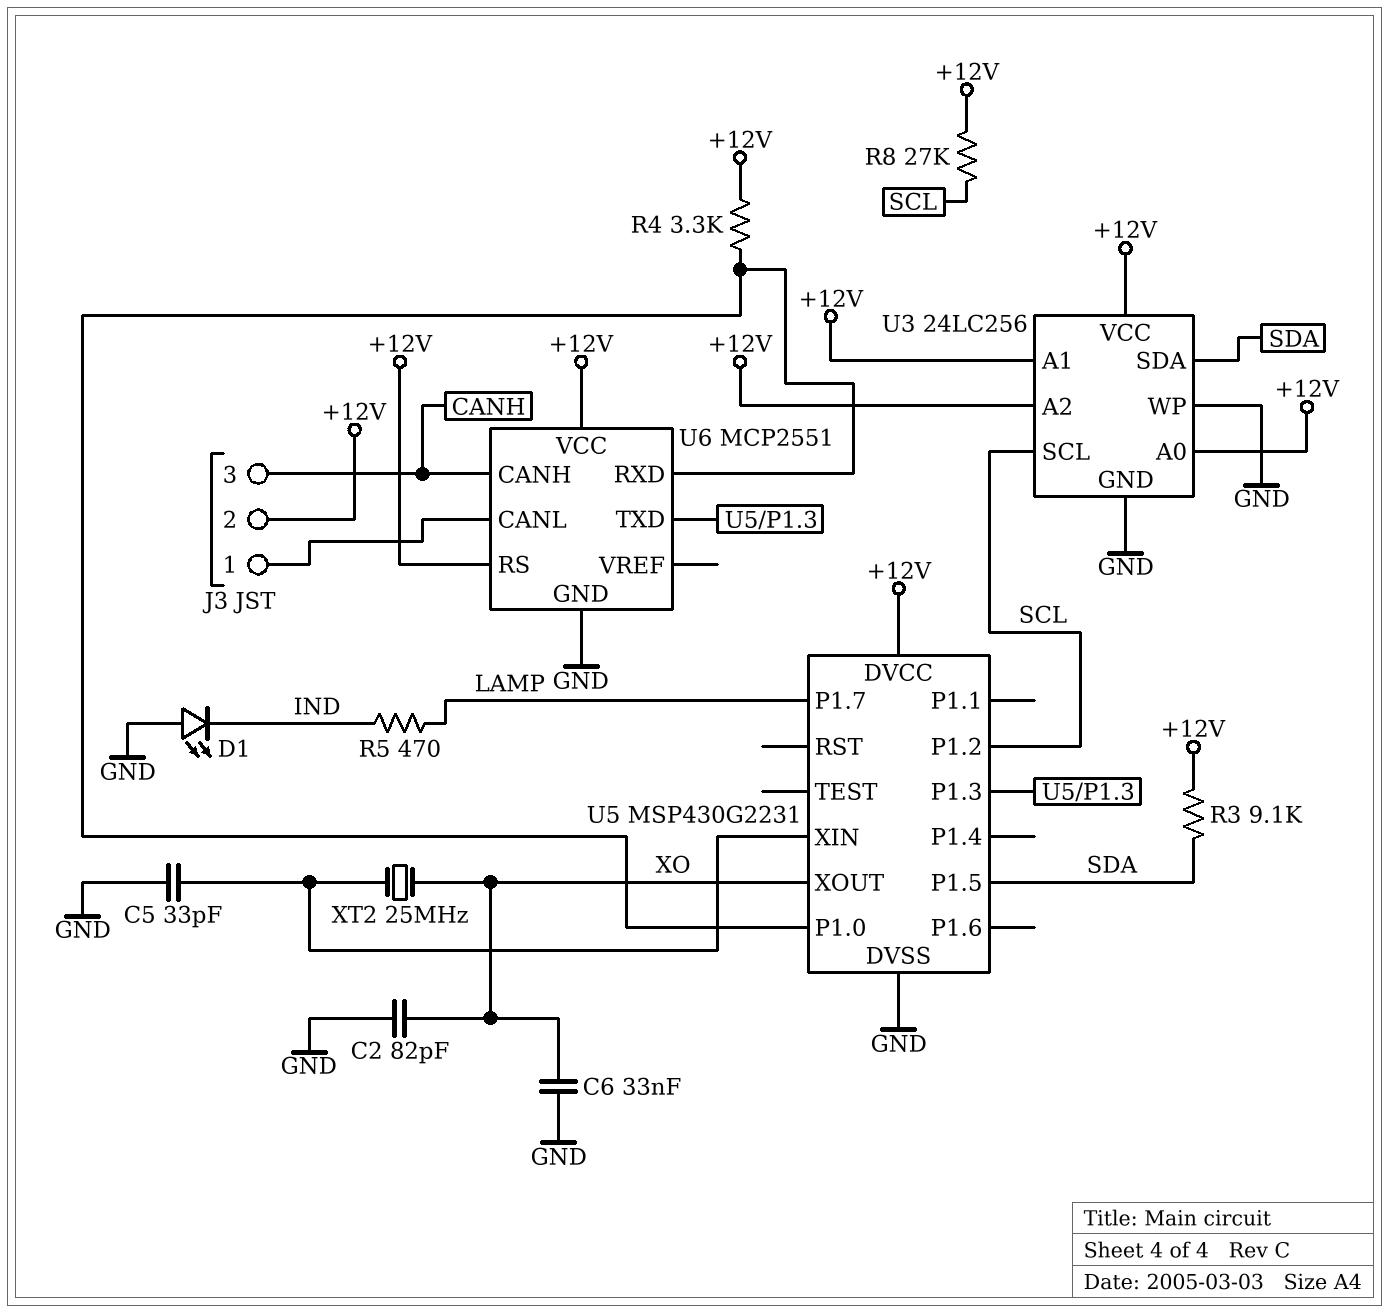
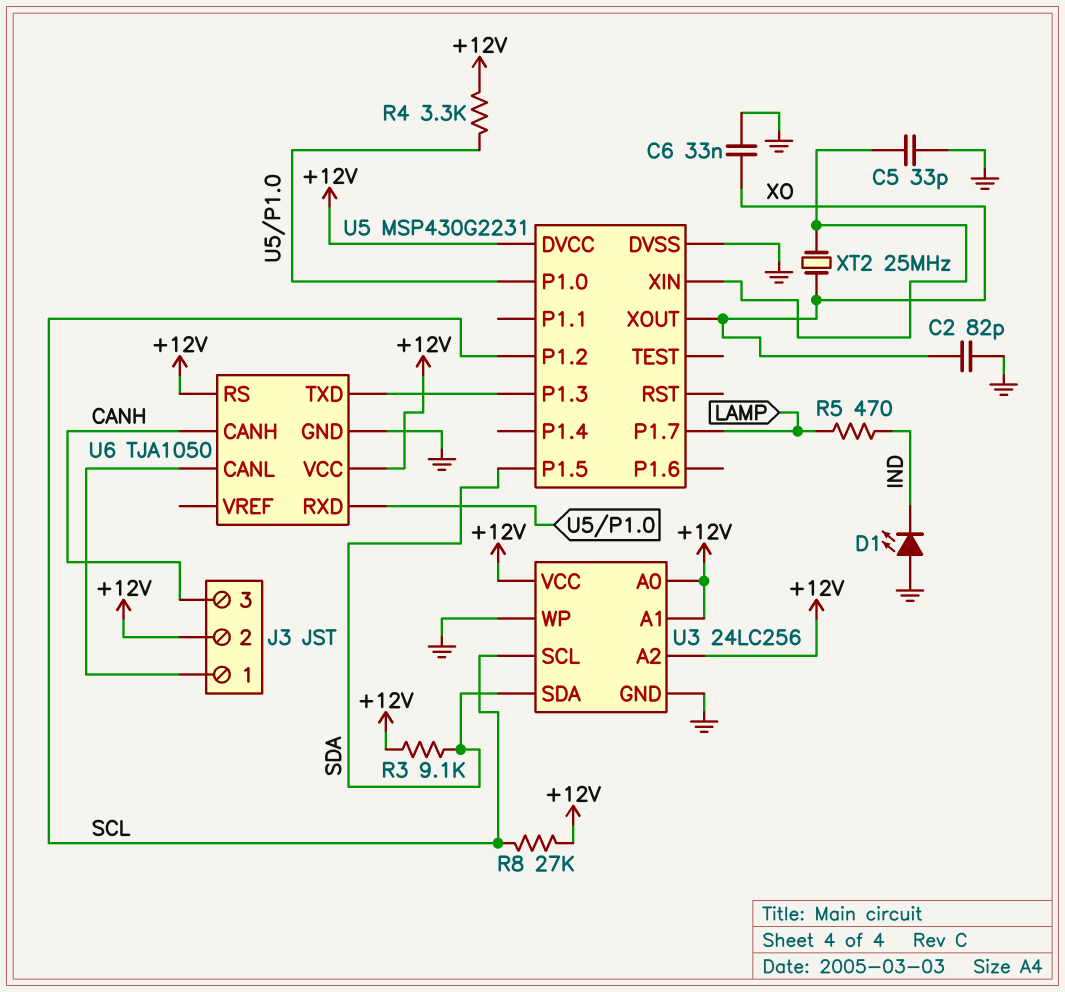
U6: MCP2551 -> TJA1050

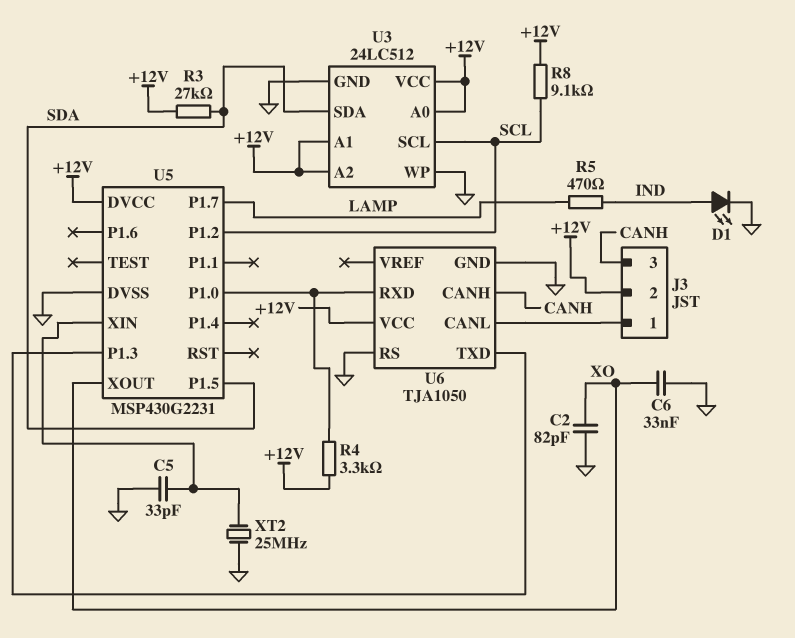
D1: LED (A GND, K IND) -> LED (A IND, K GND)
R3: 9.1k (+12V, SDA) -> 27k (+12V, SDA)
R8: 27k (+12V, SCL) -> 9.1k (+12V, SCL)
U3: 24LC256 -> 24LC512
U6 pin RS: +12V -> GND
XT2: 25MHz (U5/XIN, XO) -> 25MHz (GND, U5/XIN)

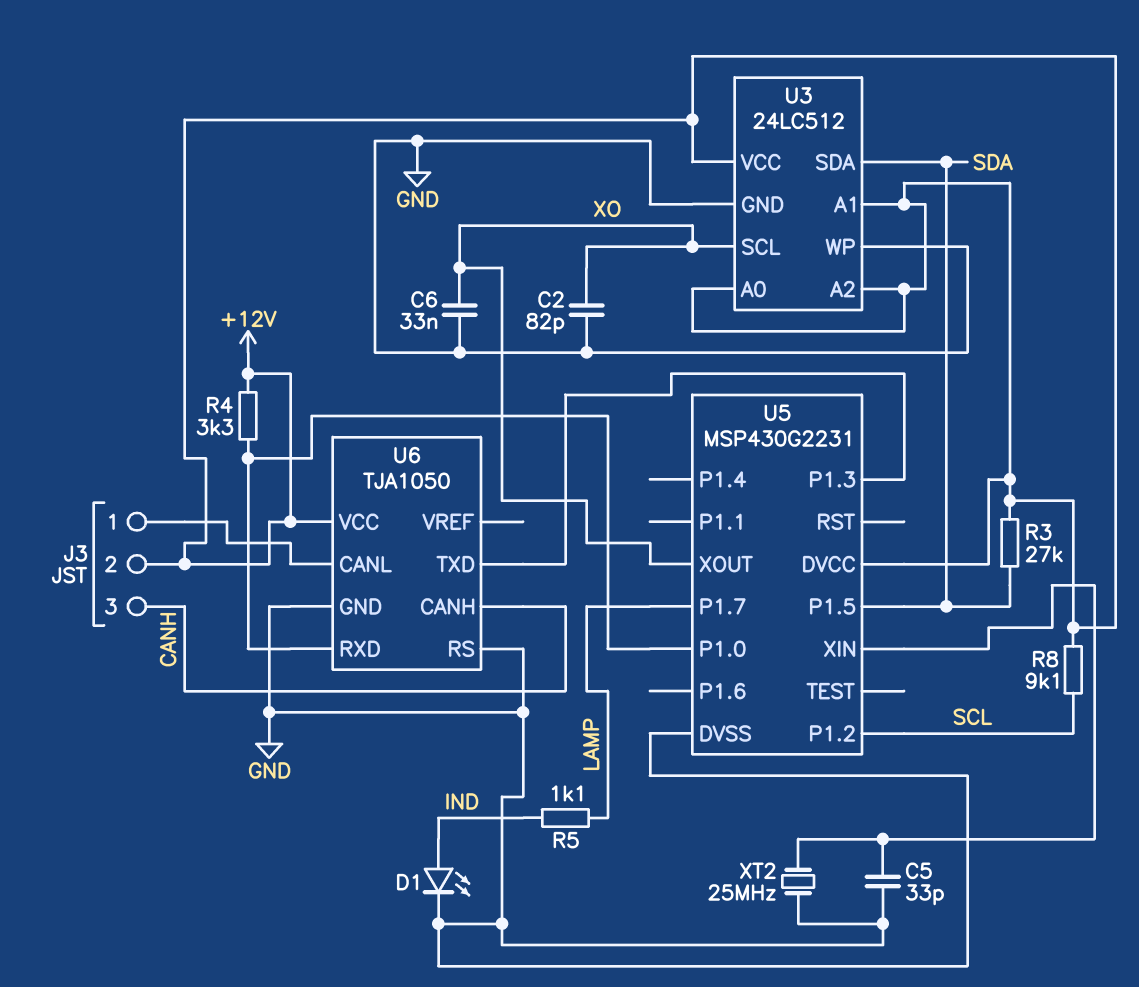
R5: 470 (IND, LAMP) -> 1.1k (IND, LAMP)
U3 pin SCL: SCL -> XO

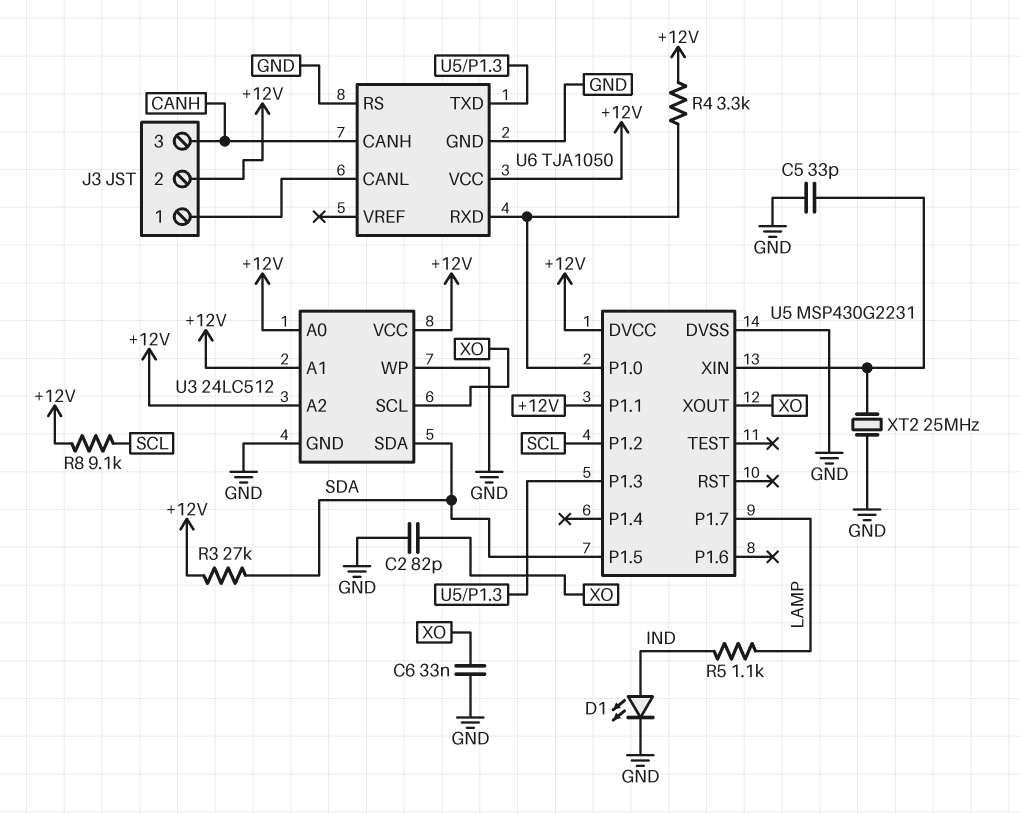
U5 pin P1.1: none -> +12V

